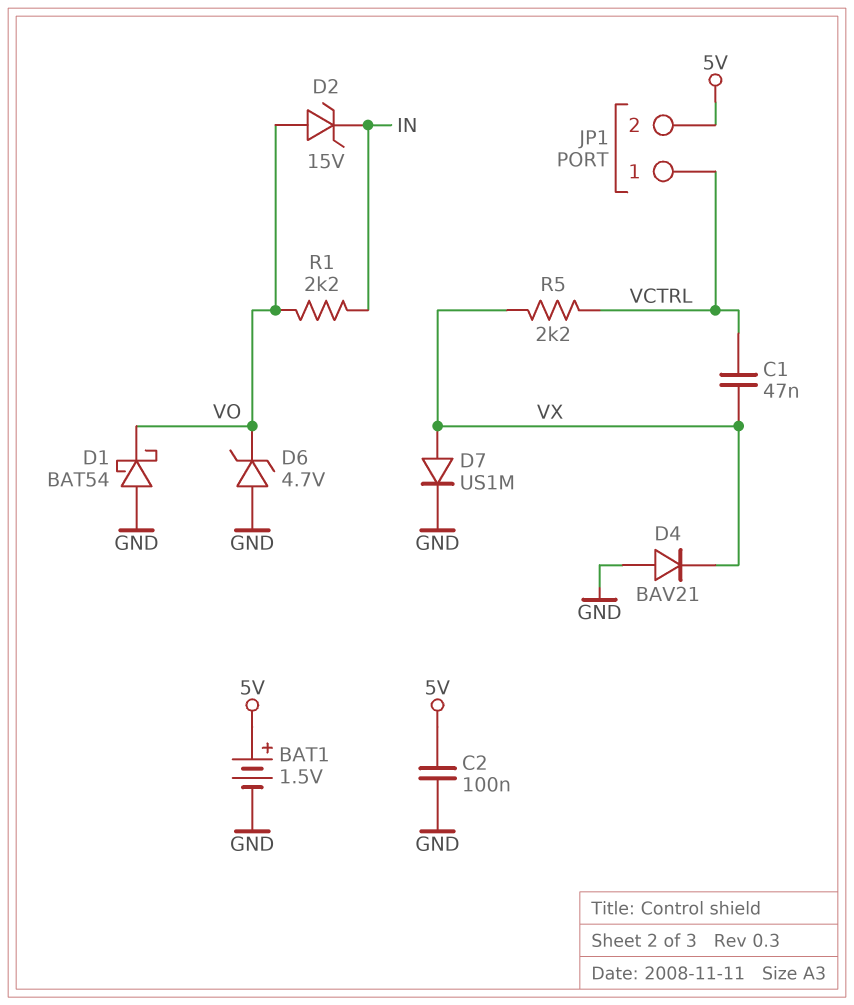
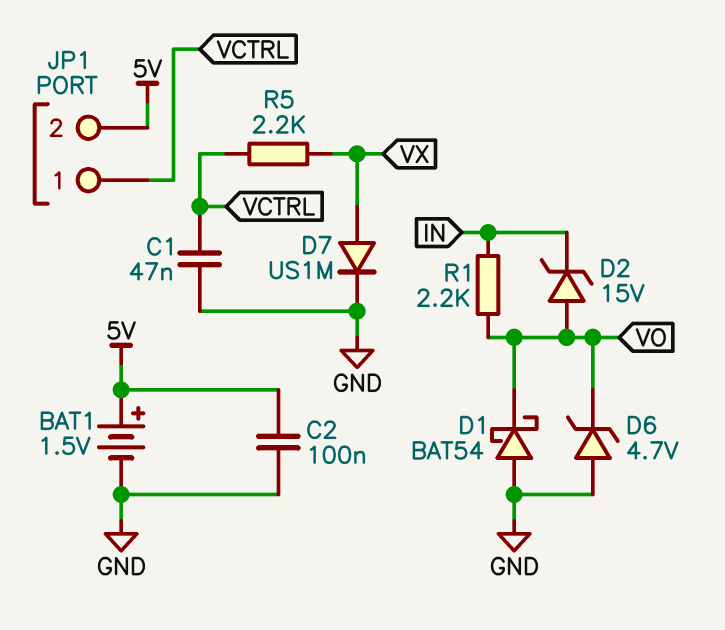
C1: 47nF (VCTRL, VX) -> 47nF (GND, VCTRL)
D4: diode BAV21 (A GND, K VX) -> none

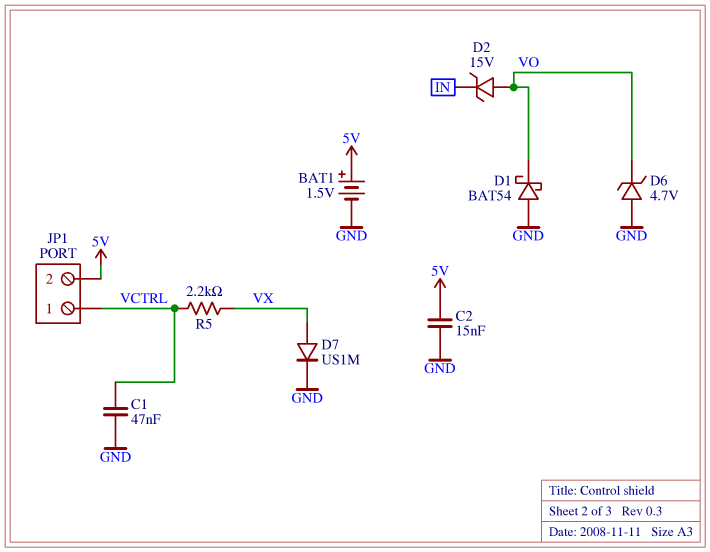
C2: 100nF (5V, GND) -> 15nF (5V, GND)
R1: 2.2k (IN, VO) -> none

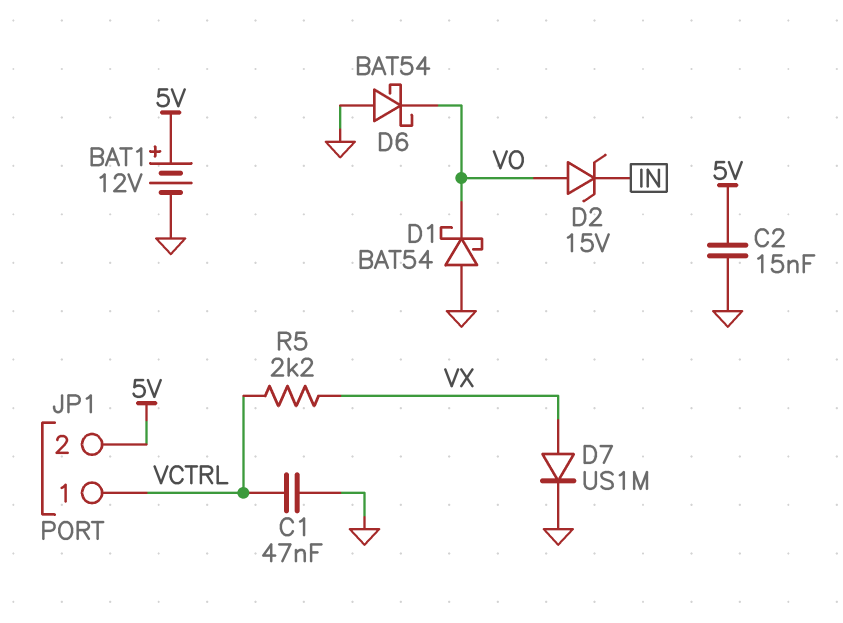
BAT1: 1.5V (plus 5V, minus GND) -> 12V (plus 5V, minus GND)
D6: zener 4.7V (A GND, K VO) -> schottky BAT54 (A GND, K VO)

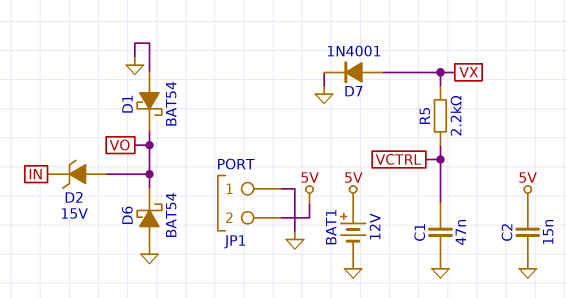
D7: diode US1M (A VX, K GND) -> diode 1N4001 (A VX, K GND)
JP1 pin 1: VCTRL -> GND

